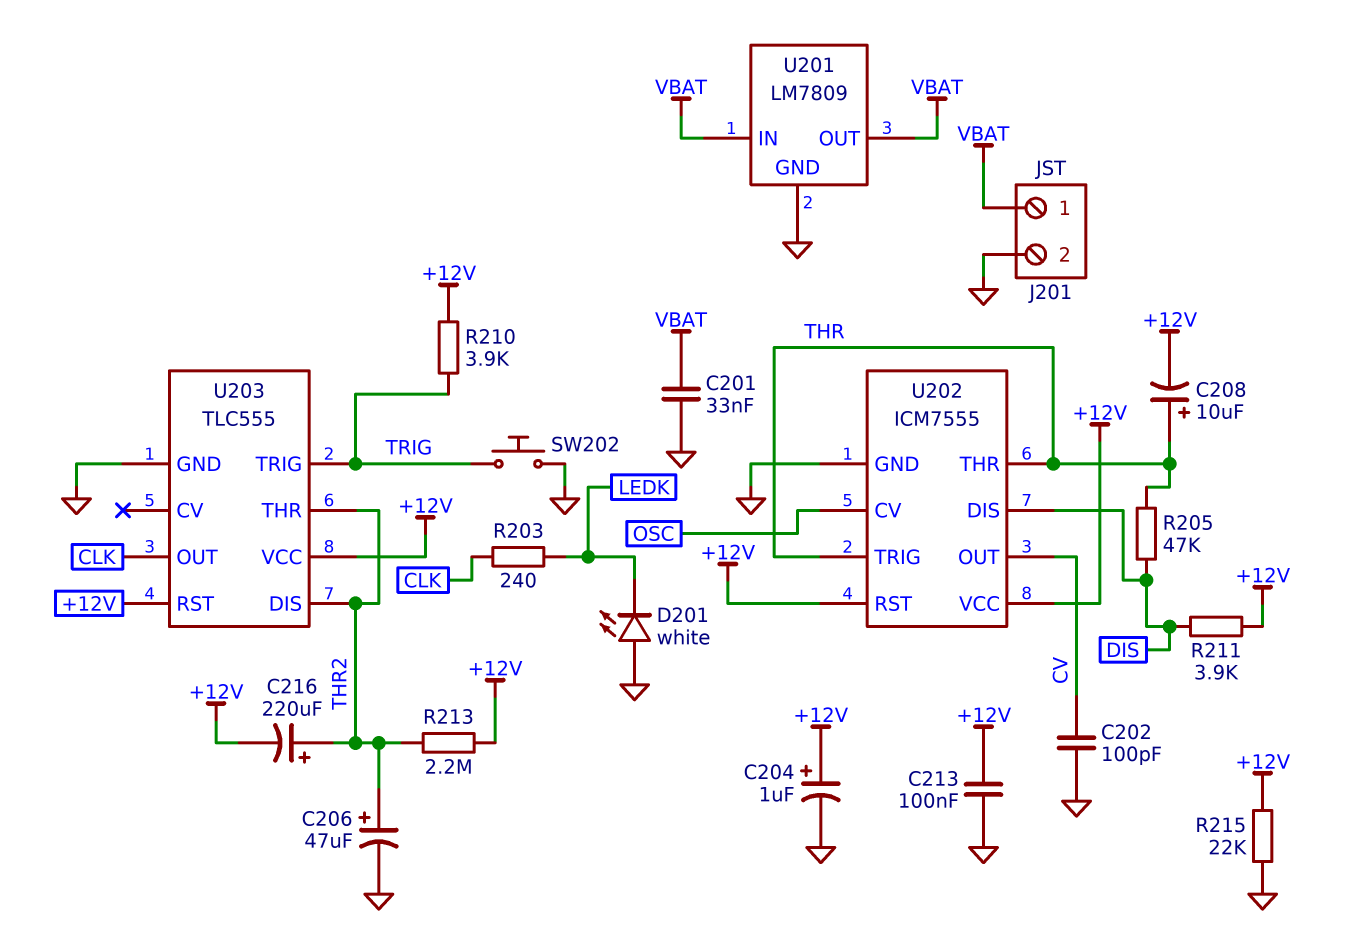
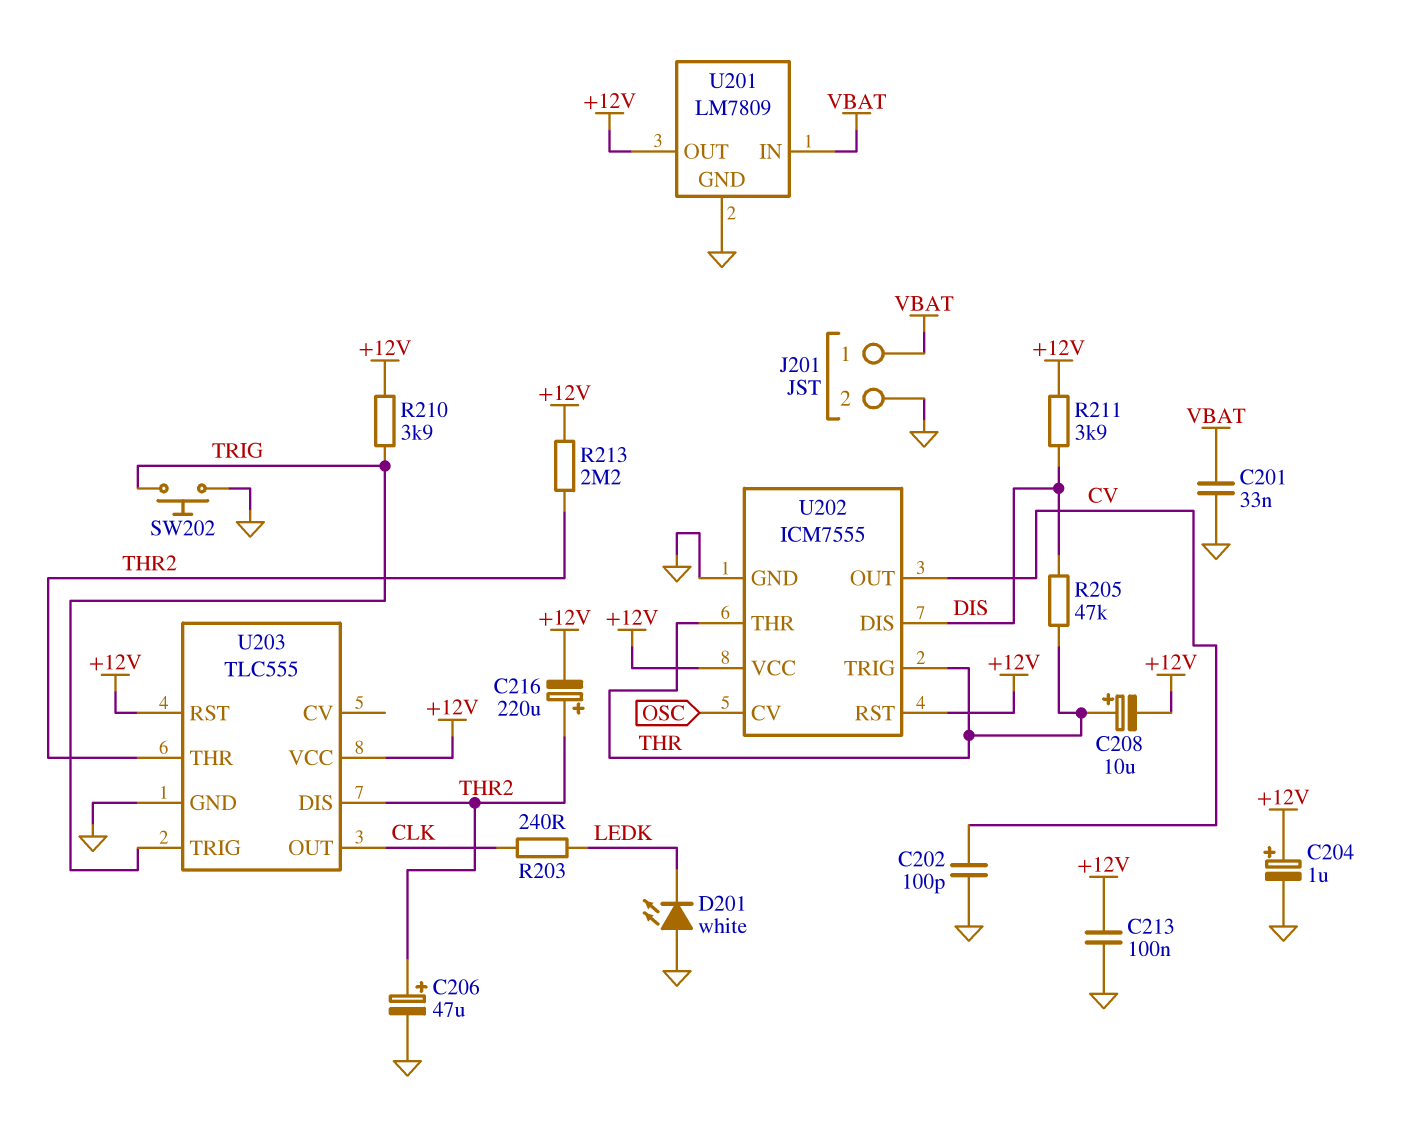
R215: 22k (+12V, GND) -> none
U201 pin OUT: VBAT -> +12V

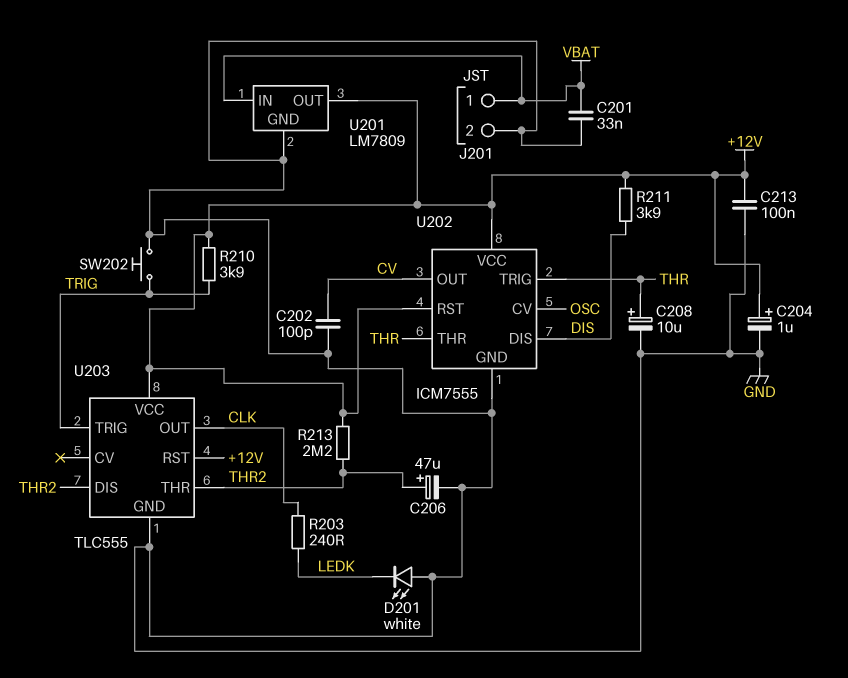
C208: 10uF (plus THR, minus +12V) -> 10uF (plus THR, minus GND)
C216: 220uF (plus THR2, minus +12V) -> none
R205: 47k (DIS, THR) -> none

